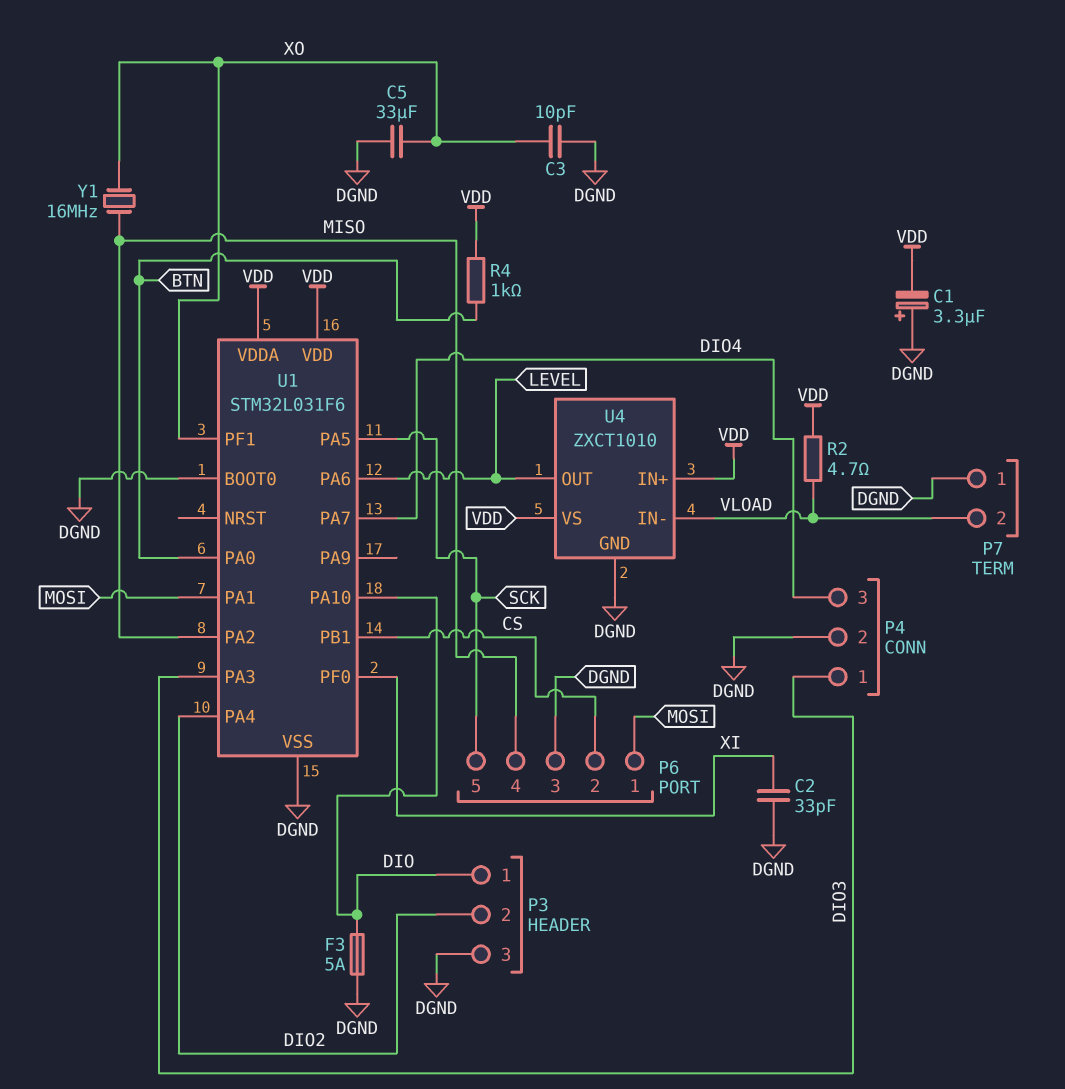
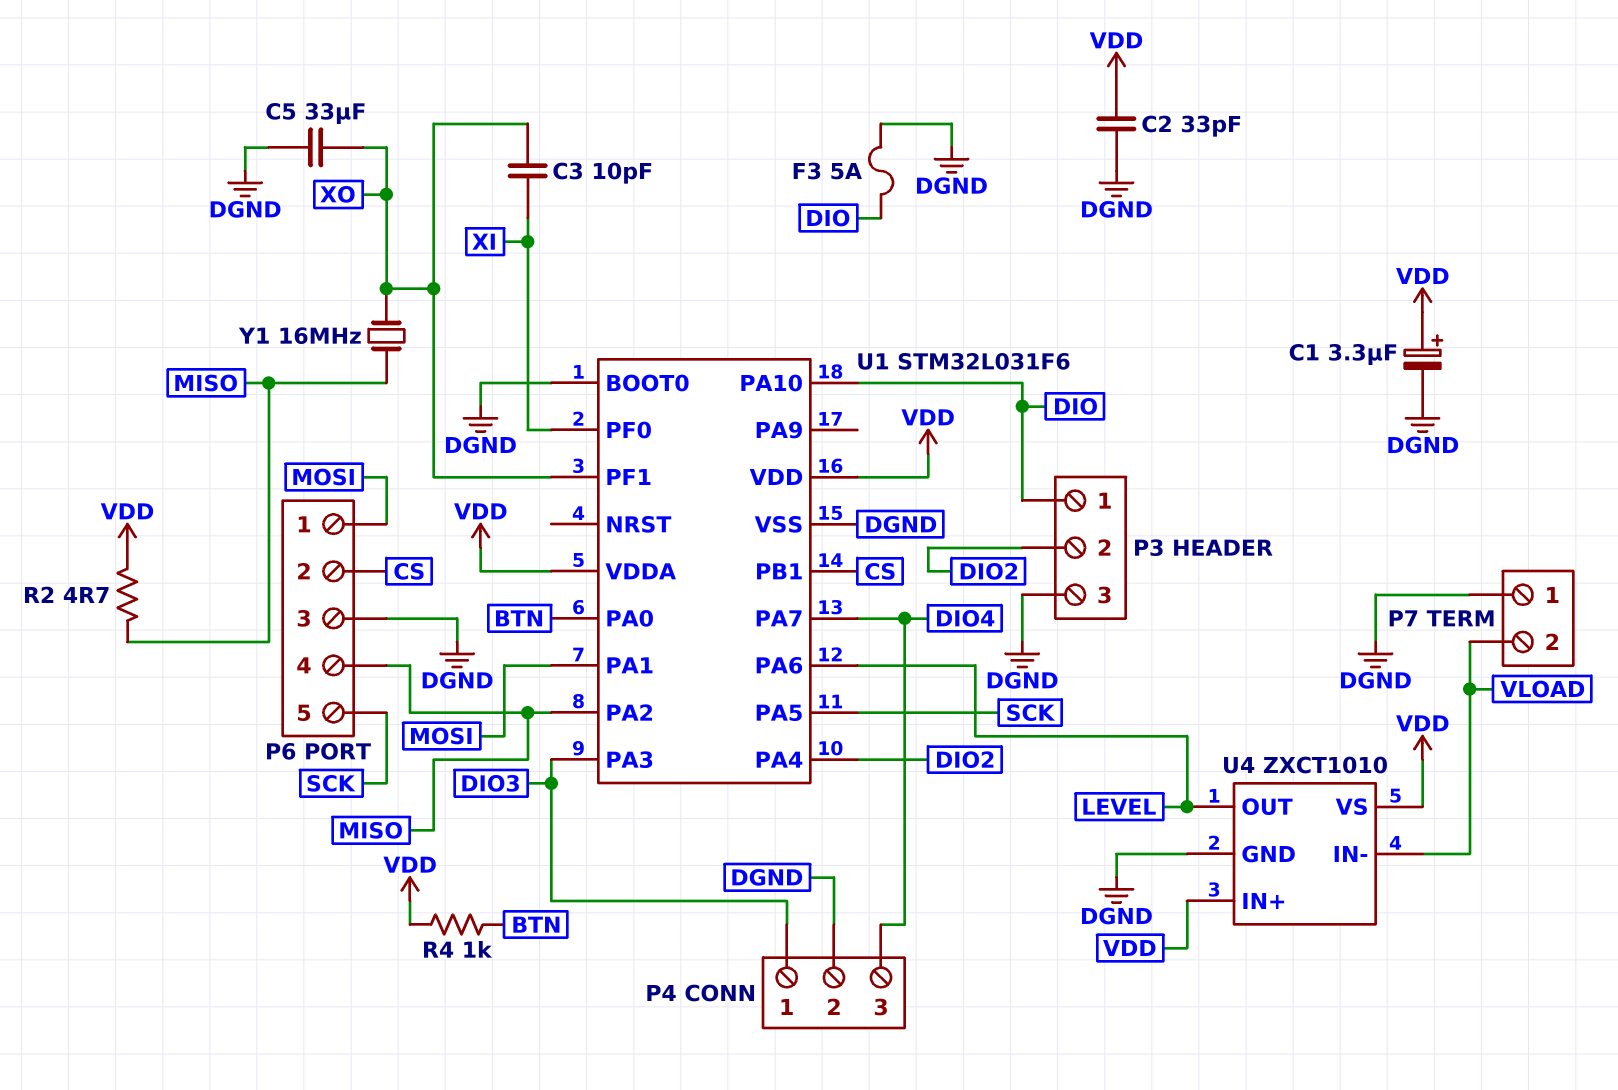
C1: 3.3uF (plus DGND, minus VDD) -> 3.3uF (plus VDD, minus DGND)
C2: 33pF (DGND, XI) -> 33pF (DGND, VDD)
C3: 10pF (DGND, XO) -> 10pF (XI, XO)
R2: 4.7 (VDD, VLOAD) -> 4.7 (MISO, VDD)

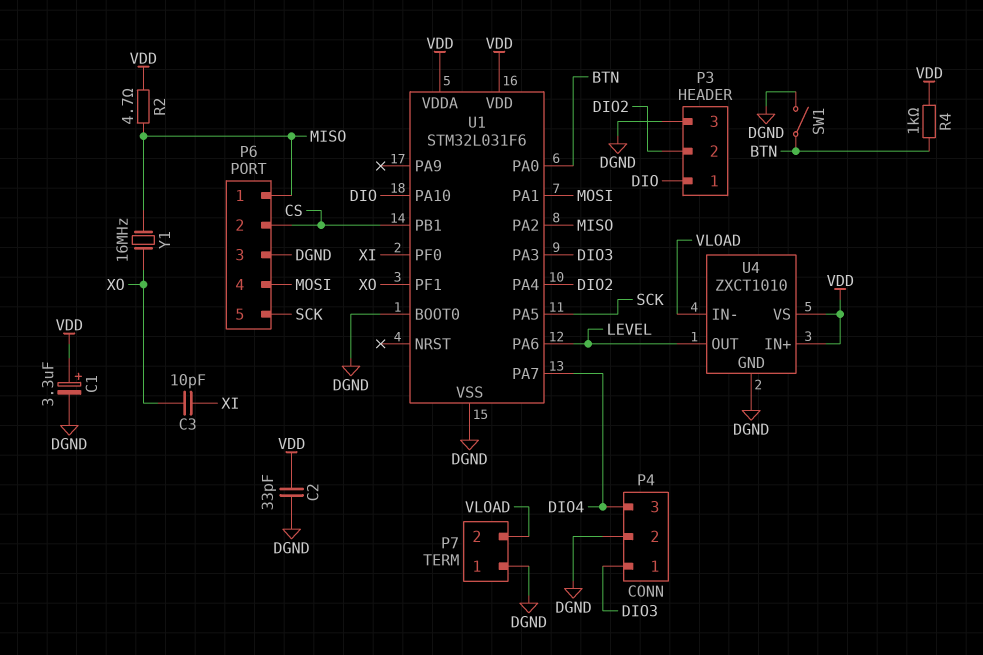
C5: 33uF (DGND, XO) -> none
F3: 5A (DGND, DIO) -> none
P6 pin 1: MOSI -> MISO
P6 pin 4: MISO -> MOSI
SW1: none -> switch (BTN, DGND)

